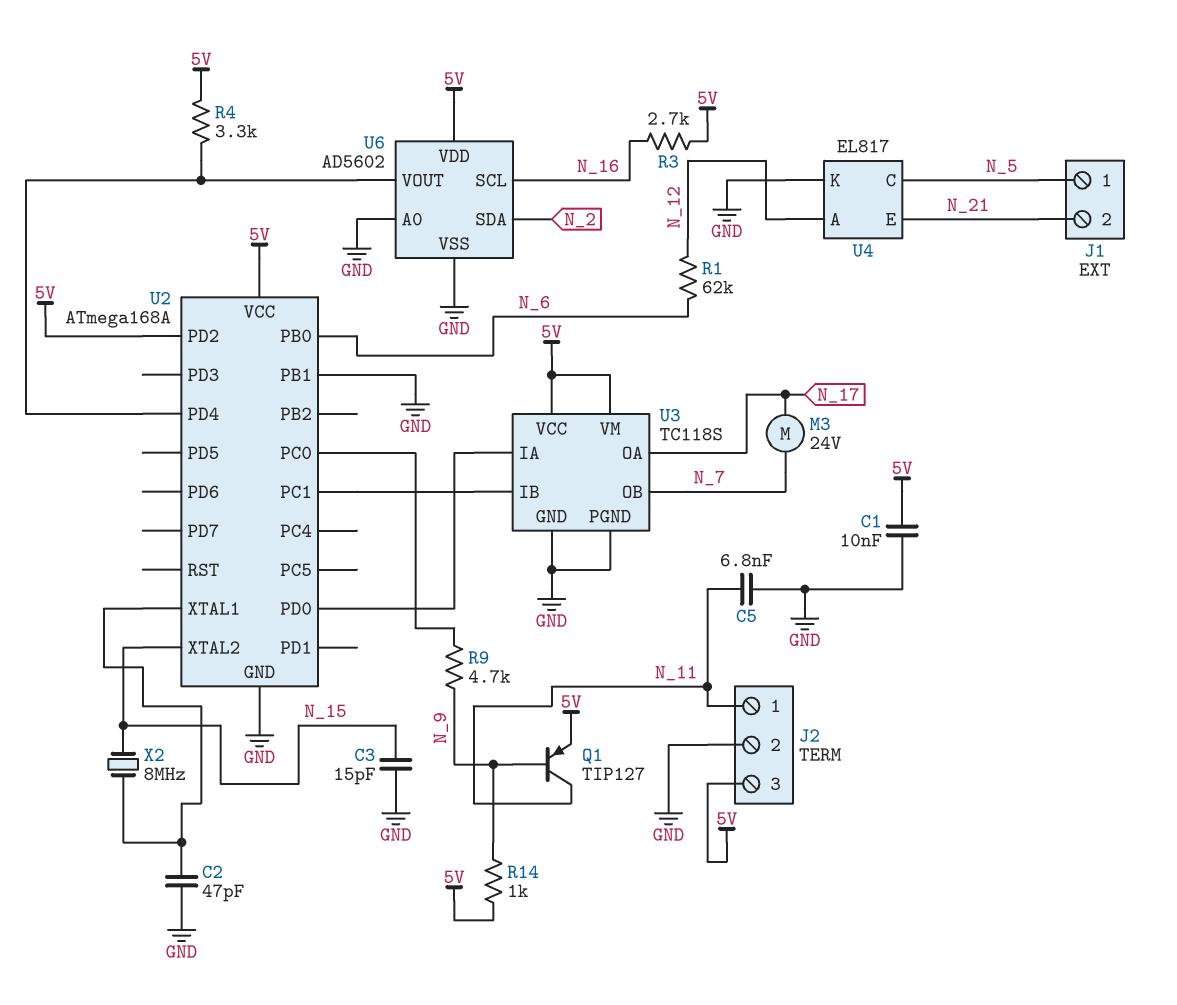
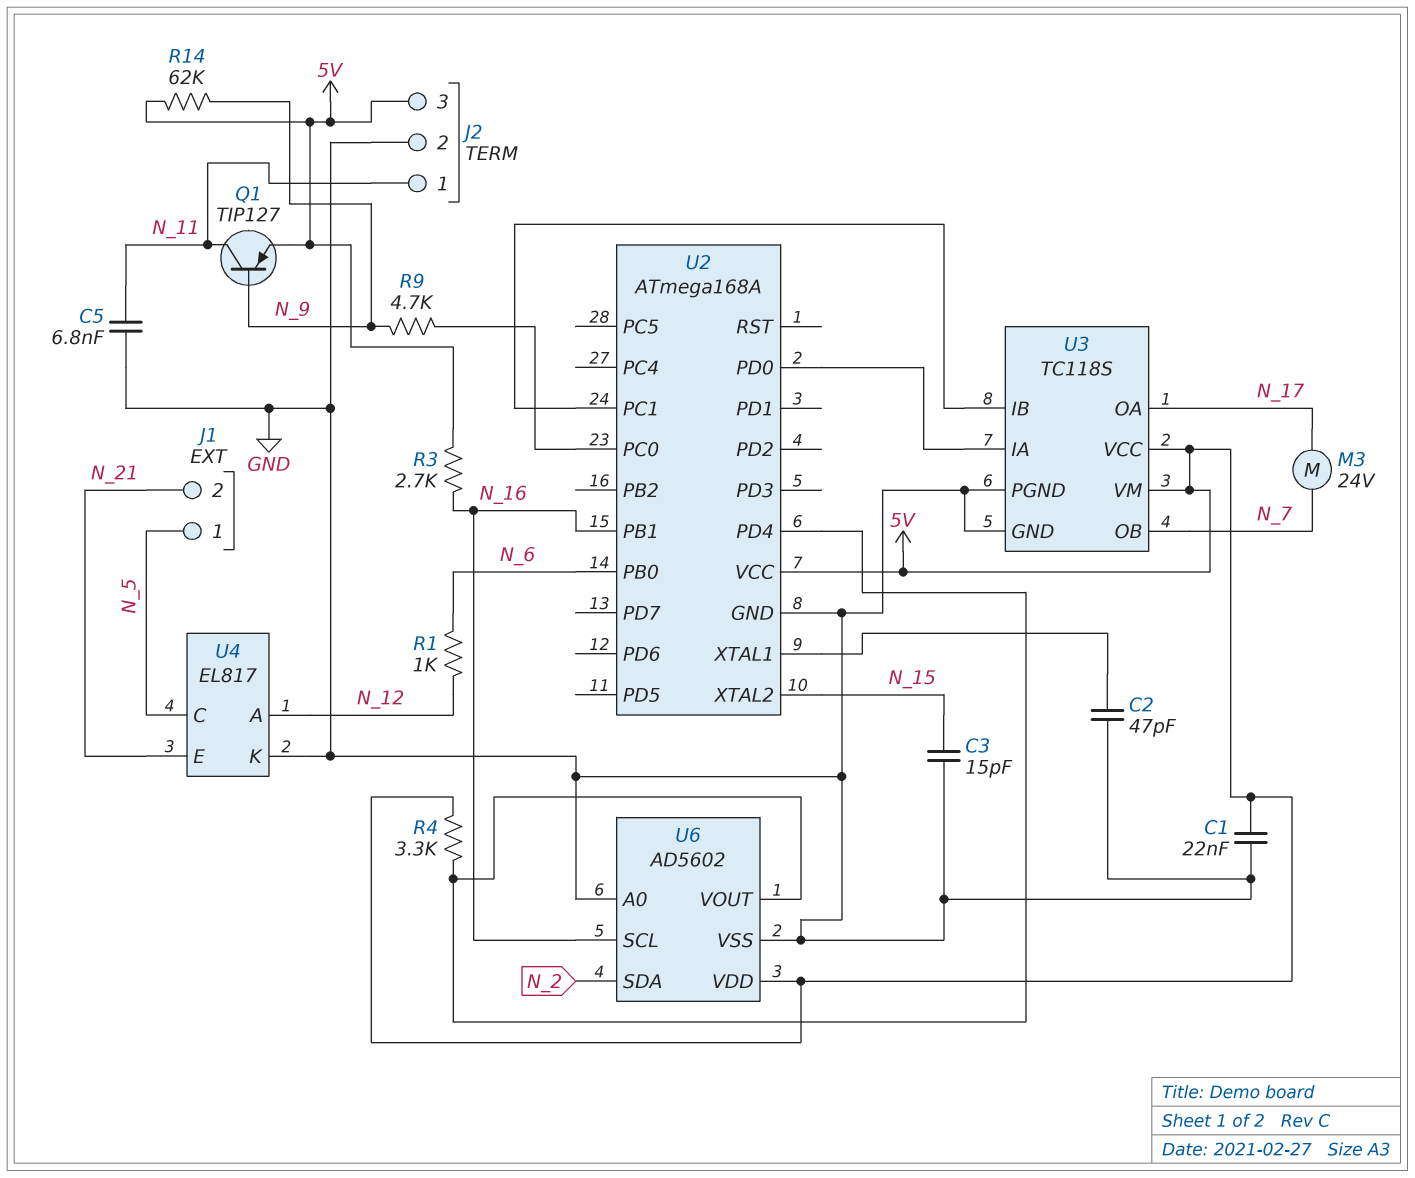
C1: 10nF (5V, GND) -> 22nF (5V, GND)
R1: 62k (N_6, N_12) -> 1k (N_6, N_12)
R14: 1k (5V, N_9) -> 62k (5V, N_9)
U2 pin PB1: GND -> N_16
U2 pin PD2: 5V -> none
X2: 8MHz (N_15, U2/XTAL1) -> none

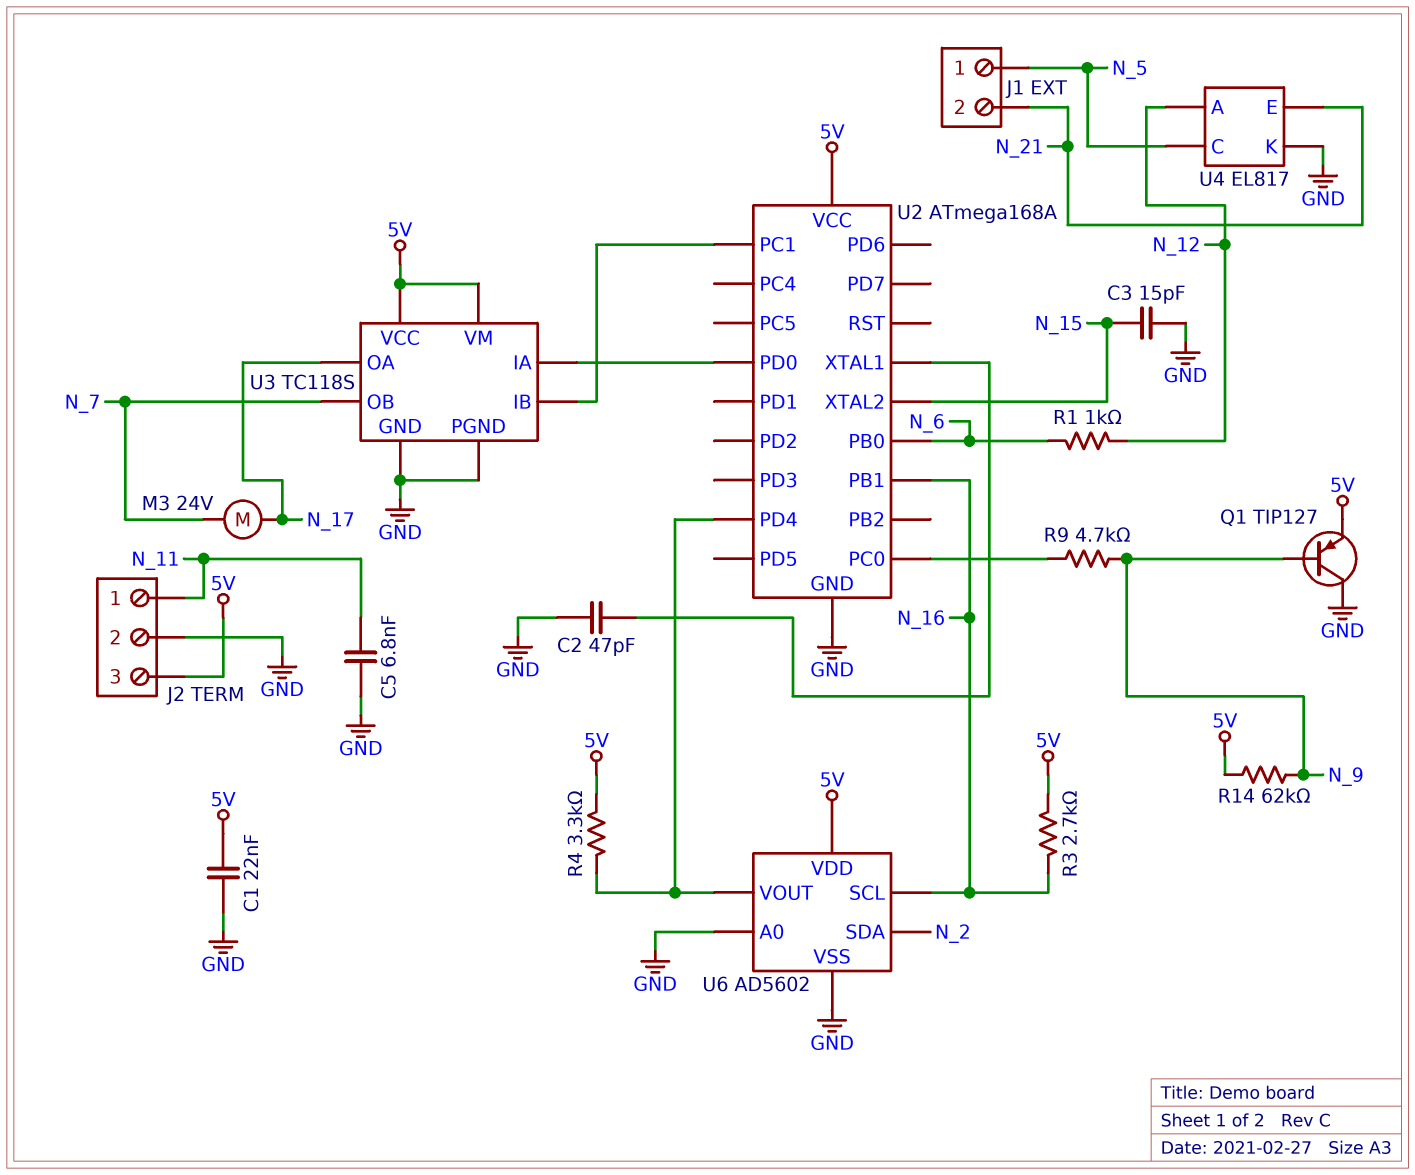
Q1: PNP TIP127 (B N_9, C N_11, E 5V) -> PNP TIP127 (B N_9, C GND, E 5V)

